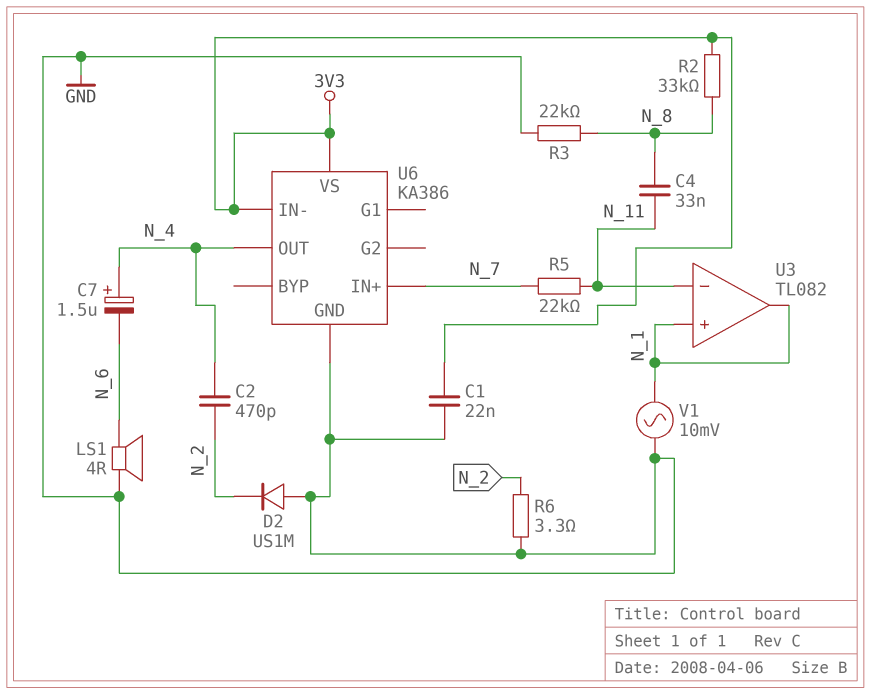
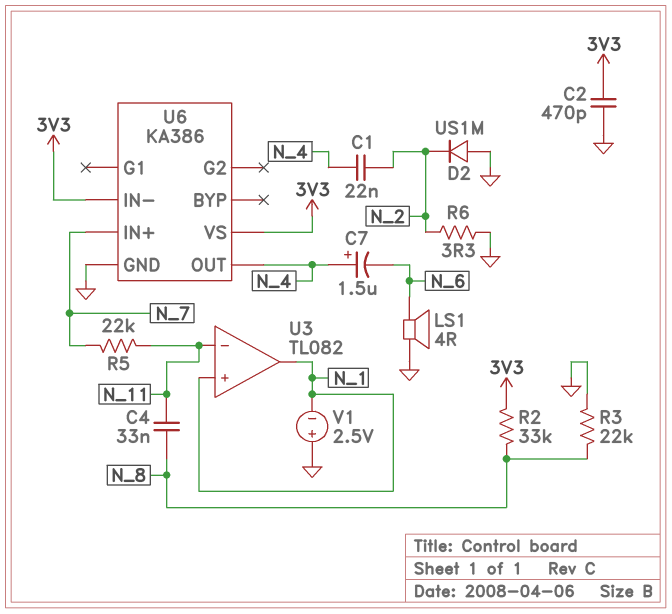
C1: 22nF (3V3, GND) -> 22nF (N_2, N_4)
C2: 470pF (N_2, N_4) -> 470pF (3V3, GND)
V1: AC 10mV (GND, N_1) -> 2.5V (plus GND, minus N_1)

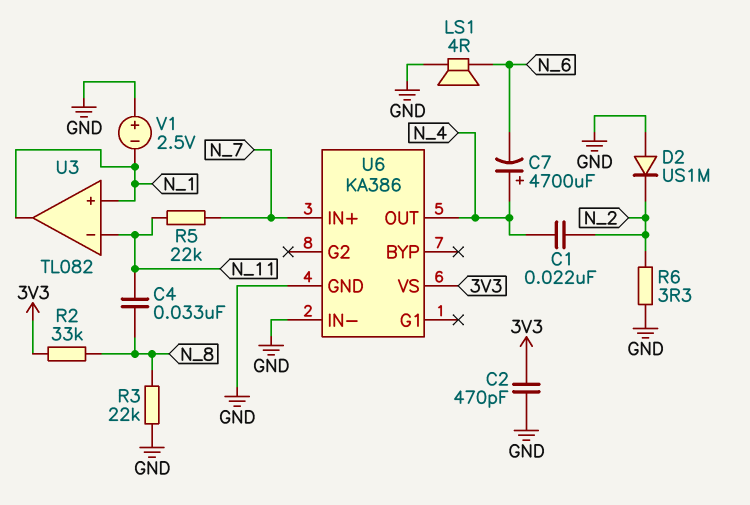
C7: 1.5uF (plus N_4, minus N_6) -> 4700uF (plus N_4, minus N_6)
U6 pin IN-: 3V3 -> GND

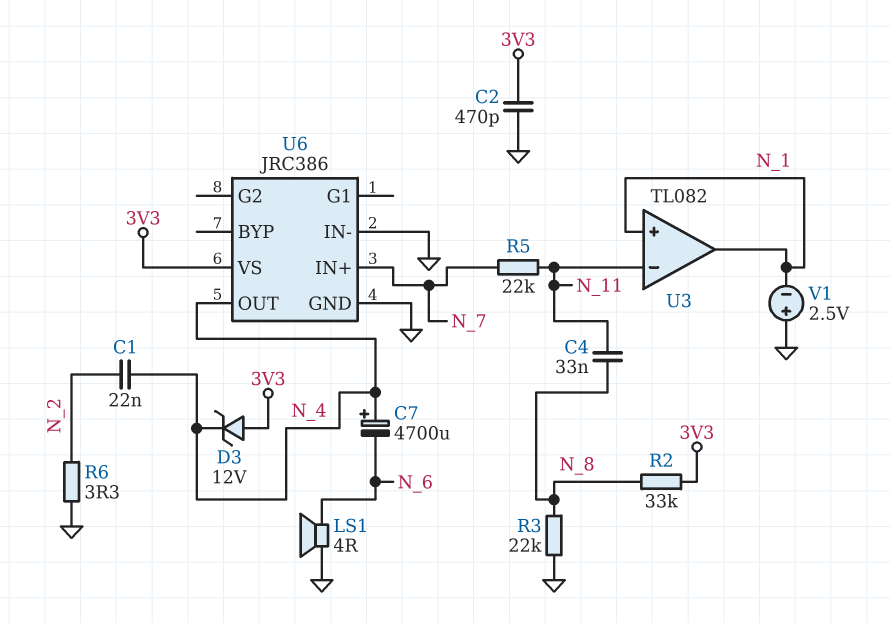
D2: diode US1M (A GND, K N_2) -> none
D3: none -> zener 12V (A 3V3, K N_4)
U6: KA386 -> JRC386

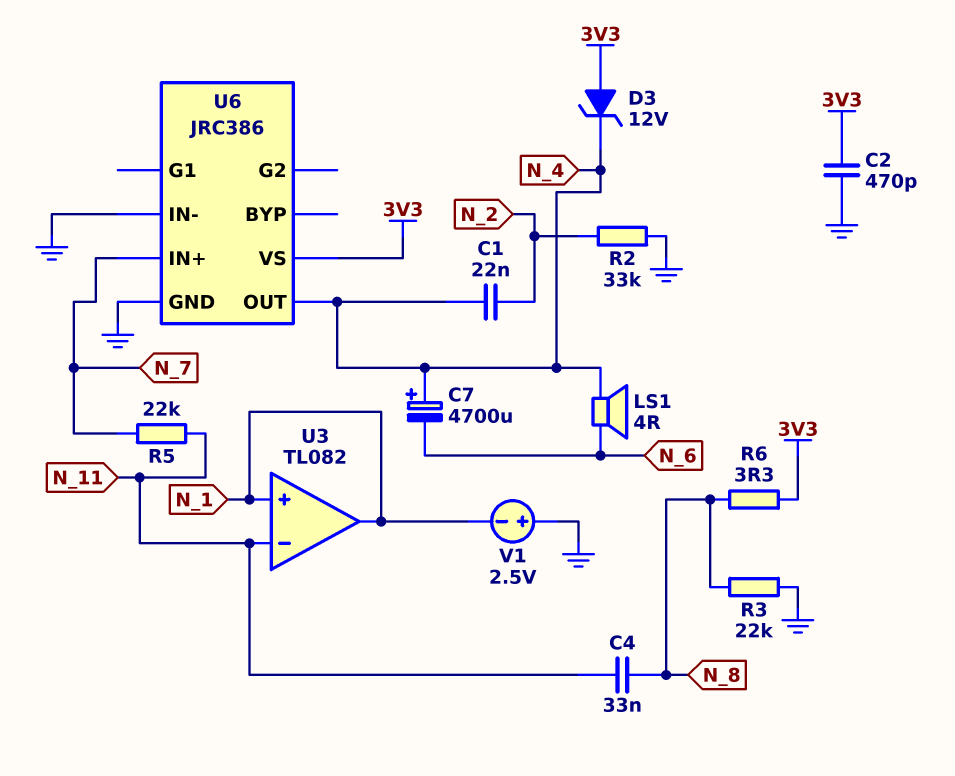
LS1: speaker 4R (GND, N_6) -> speaker 4R (N_4, N_6)
R2: 33k (3V3, N_8) -> 33k (GND, N_2)
R6: 3.3 (GND, N_2) -> 3.3 (3V3, N_8)

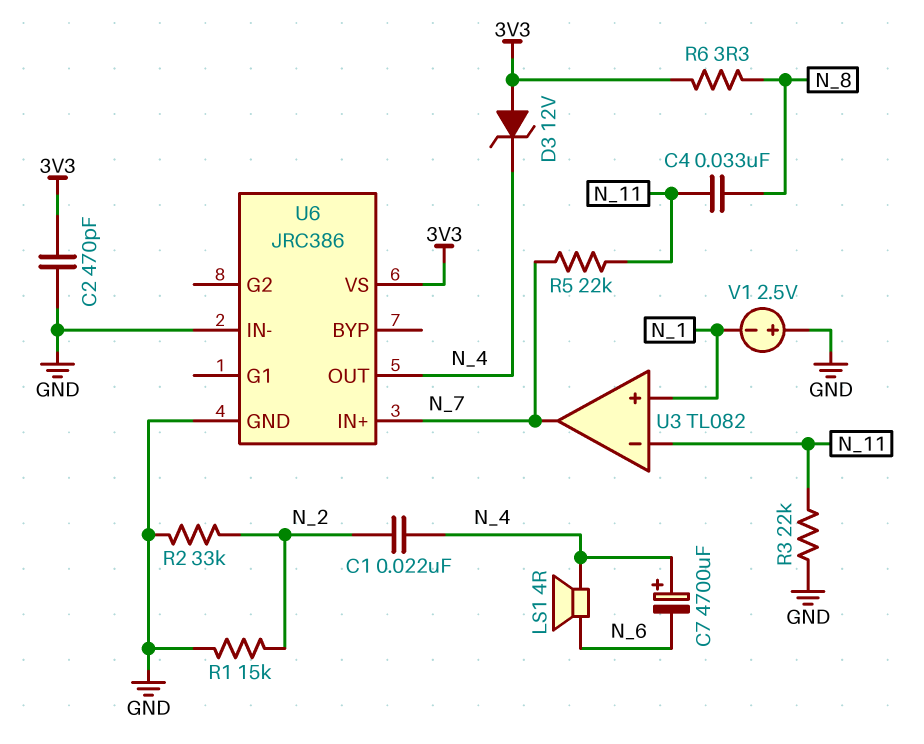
R1: none -> 15k (GND, N_2)
R3: 22k (GND, N_8) -> 22k (GND, N_11)
U3 pin out: N_1 -> N_7

